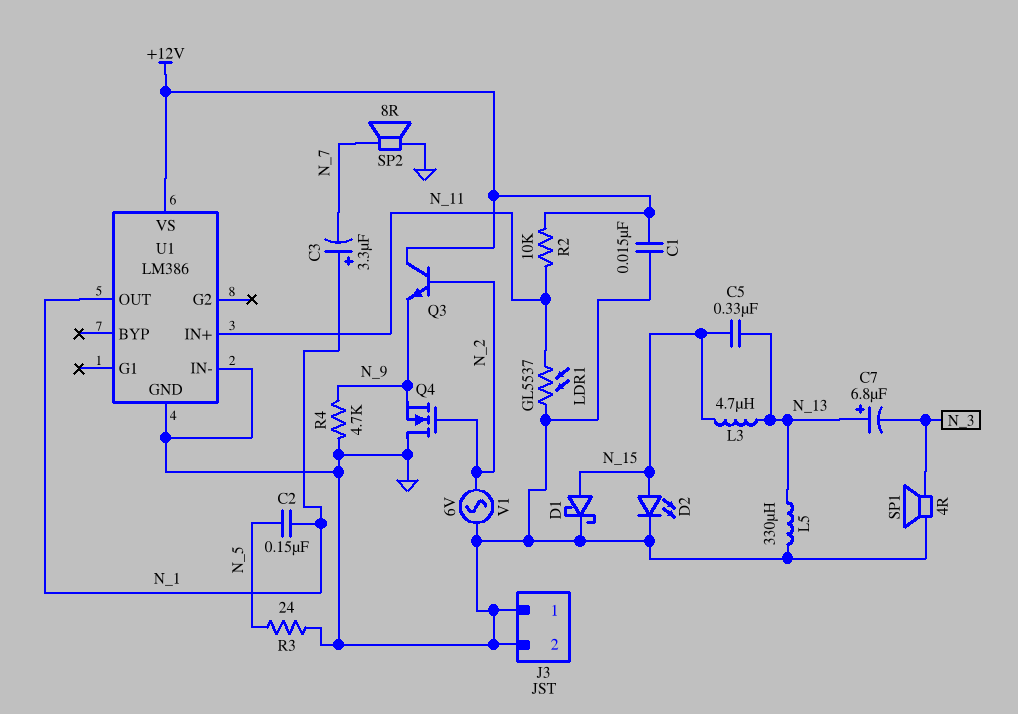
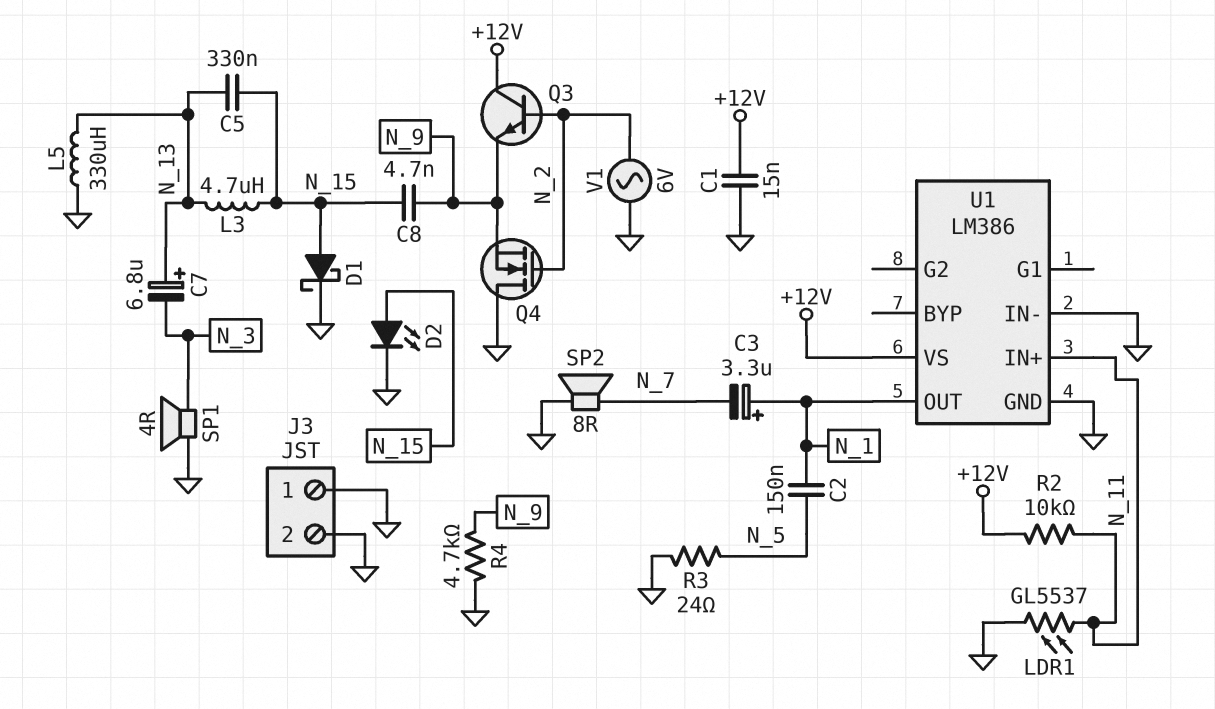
C8: none -> 4.7nF (N_9, N_15)

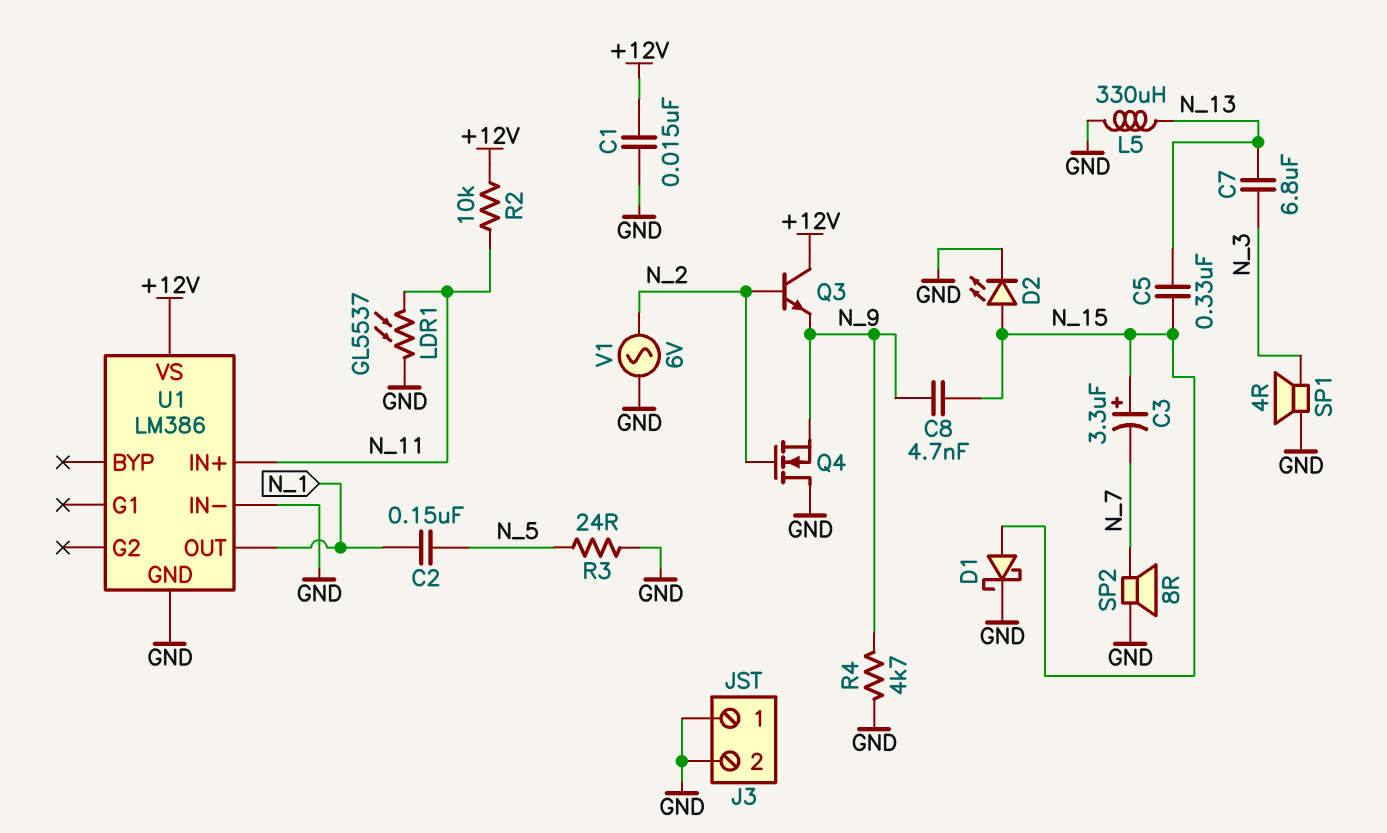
C3: 3.3uF (plus N_1, minus N_7) -> 3.3uF (plus N_15, minus N_7)
C7: 6.8uF (plus N_13, minus N_3) -> 6.8uF (N_3, N_13)
L3: 4.7uH (N_13, N_15) -> none

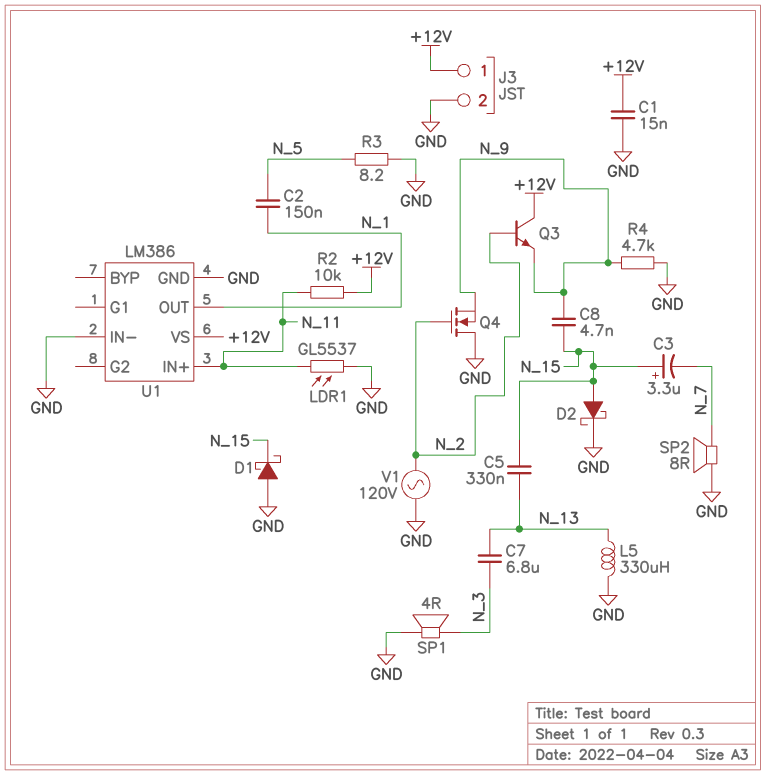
D1: schottky (A N_15, K GND) -> schottky (A GND, K N_15)
D2: LED (A N_15, K GND) -> schottky (A N_15, K GND)
J3 pin 1: GND -> +12V
R3: 24 (GND, N_5) -> 8.2 (GND, N_5)
V1: AC 6V (GND, N_2) -> AC 120V (GND, N_2)

